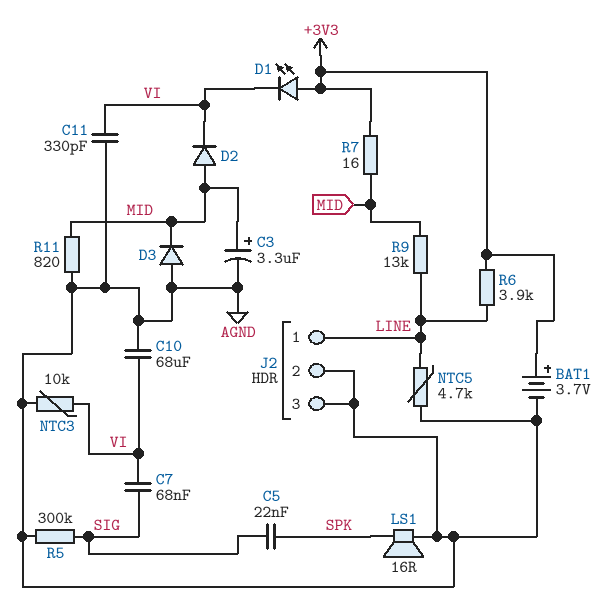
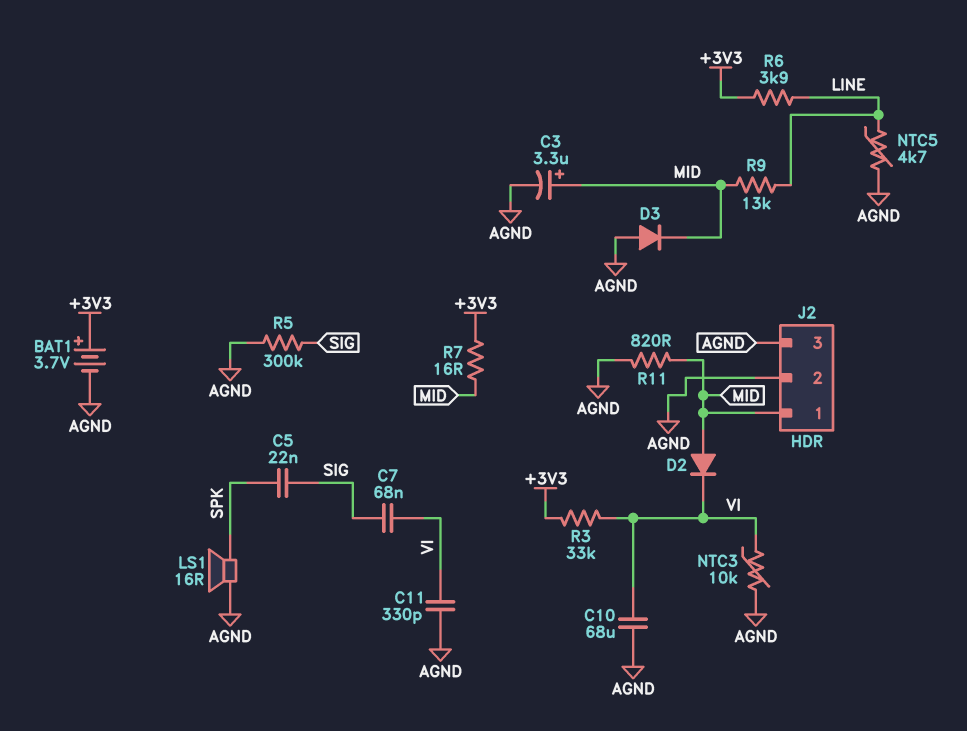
D1: LED (A +3V3, K VI) -> none
J2 pin 1: LINE -> MID
R3: none -> 33k (+3V3, VI)

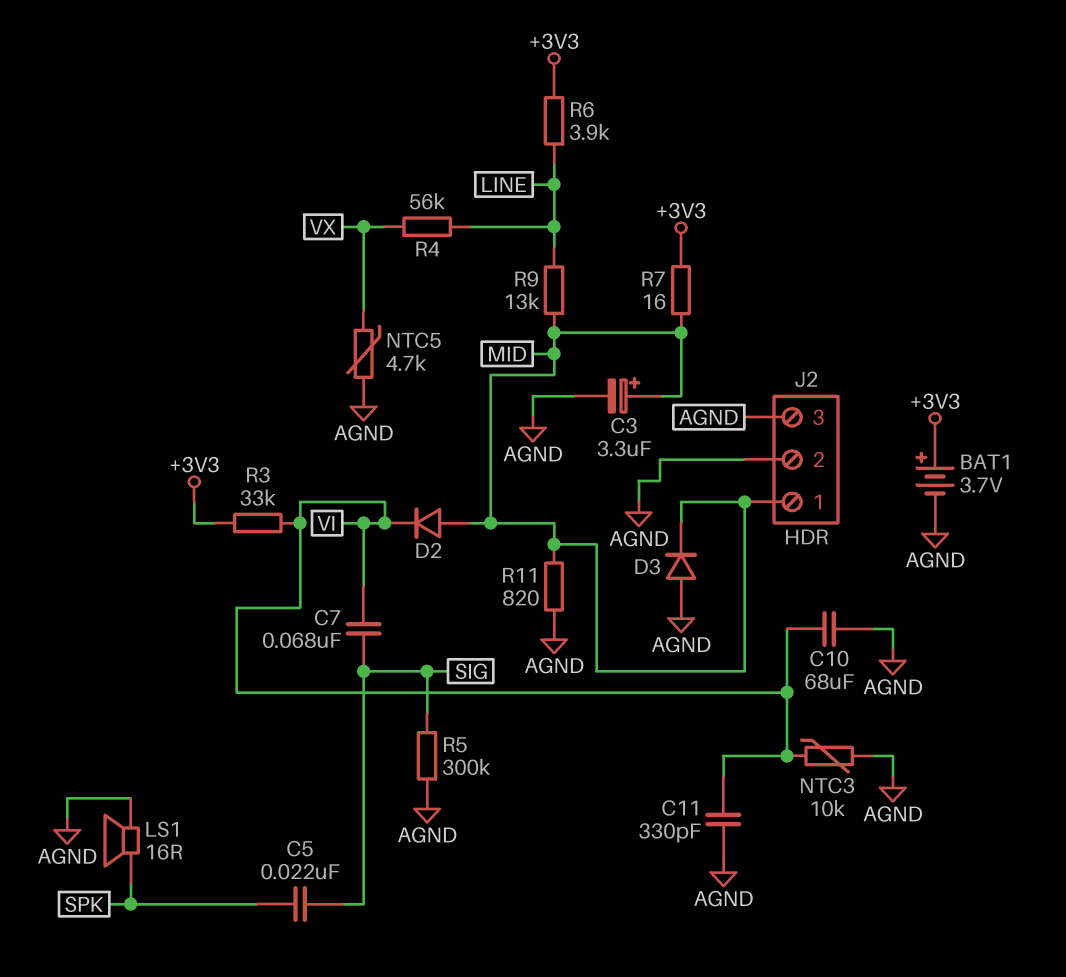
NTC5: 4.7k (AGND, LINE) -> 4.7k (AGND, VX)
R4: none -> 56k (LINE, VX)

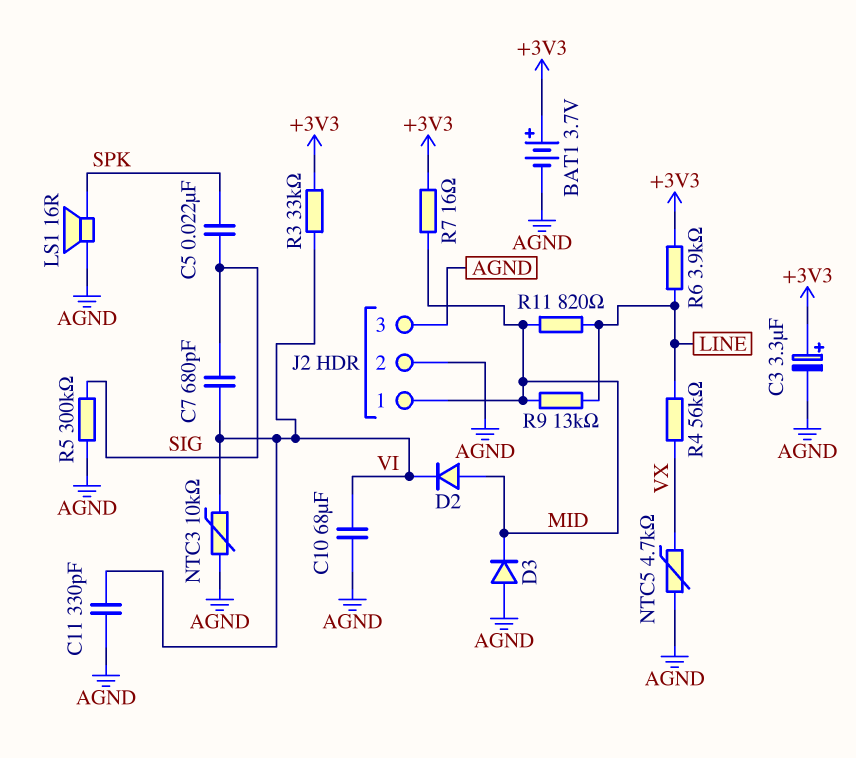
C3: 3.3uF (plus MID, minus AGND) -> 3.3uF (plus +3V3, minus AGND)
C7: 68nF (SIG, VI) -> 680pF (SIG, VI)
R11: 820 (AGND, MID) -> 820 (LINE, MID)

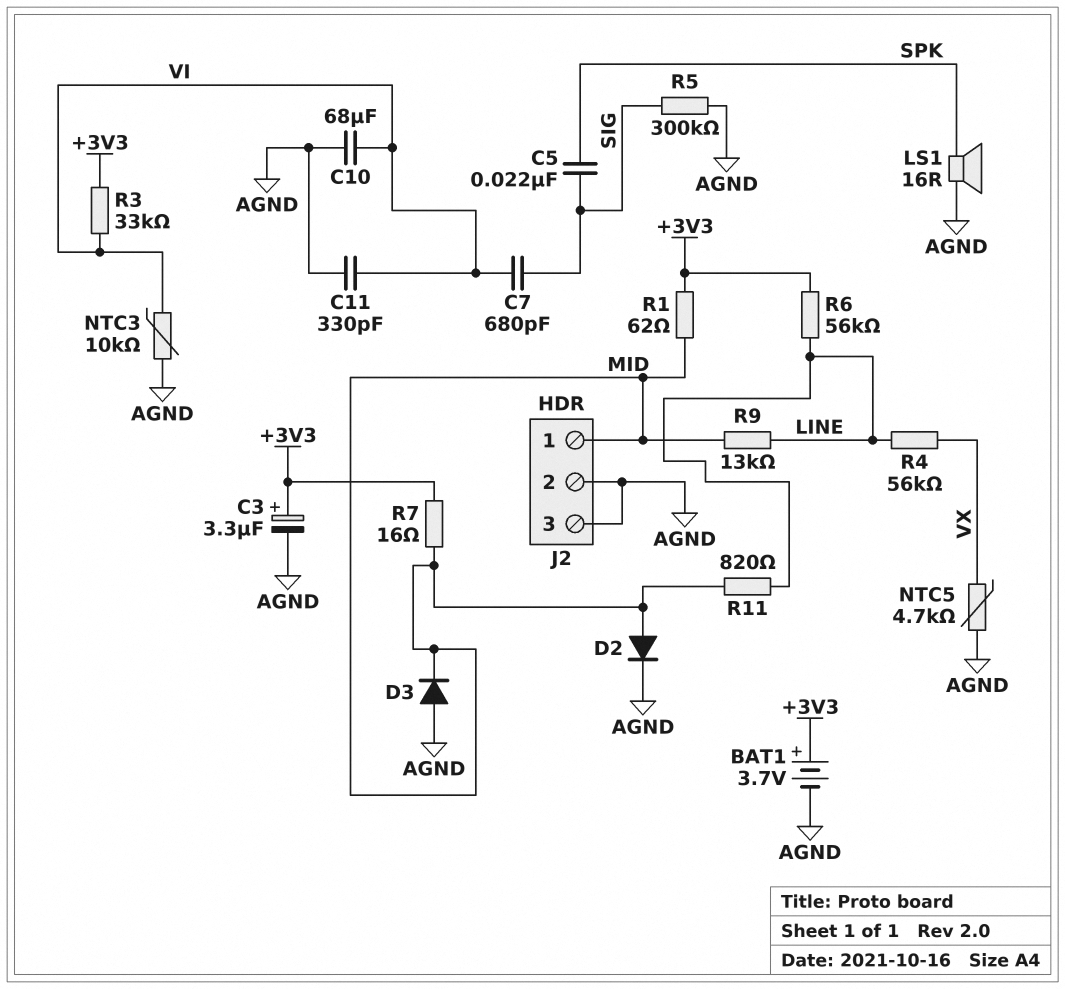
D2: diode (A MID, K VI) -> diode (A MID, K AGND)
R1: none -> 62 (+3V3, MID)
R6: 3.9k (+3V3, LINE) -> 56k (+3V3, LINE)

